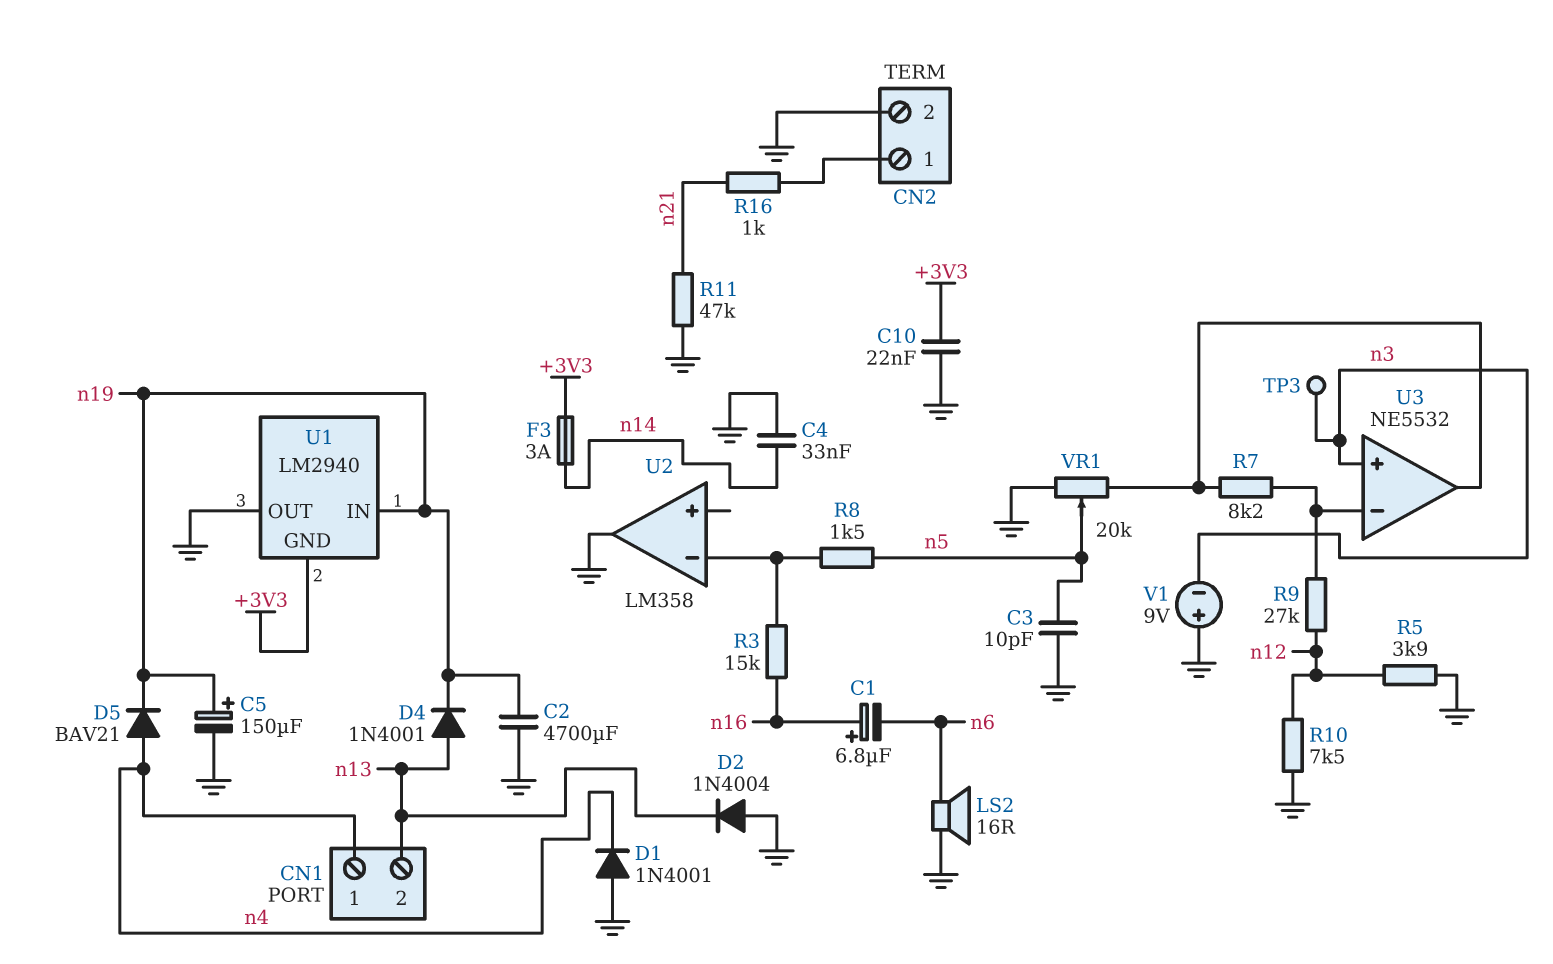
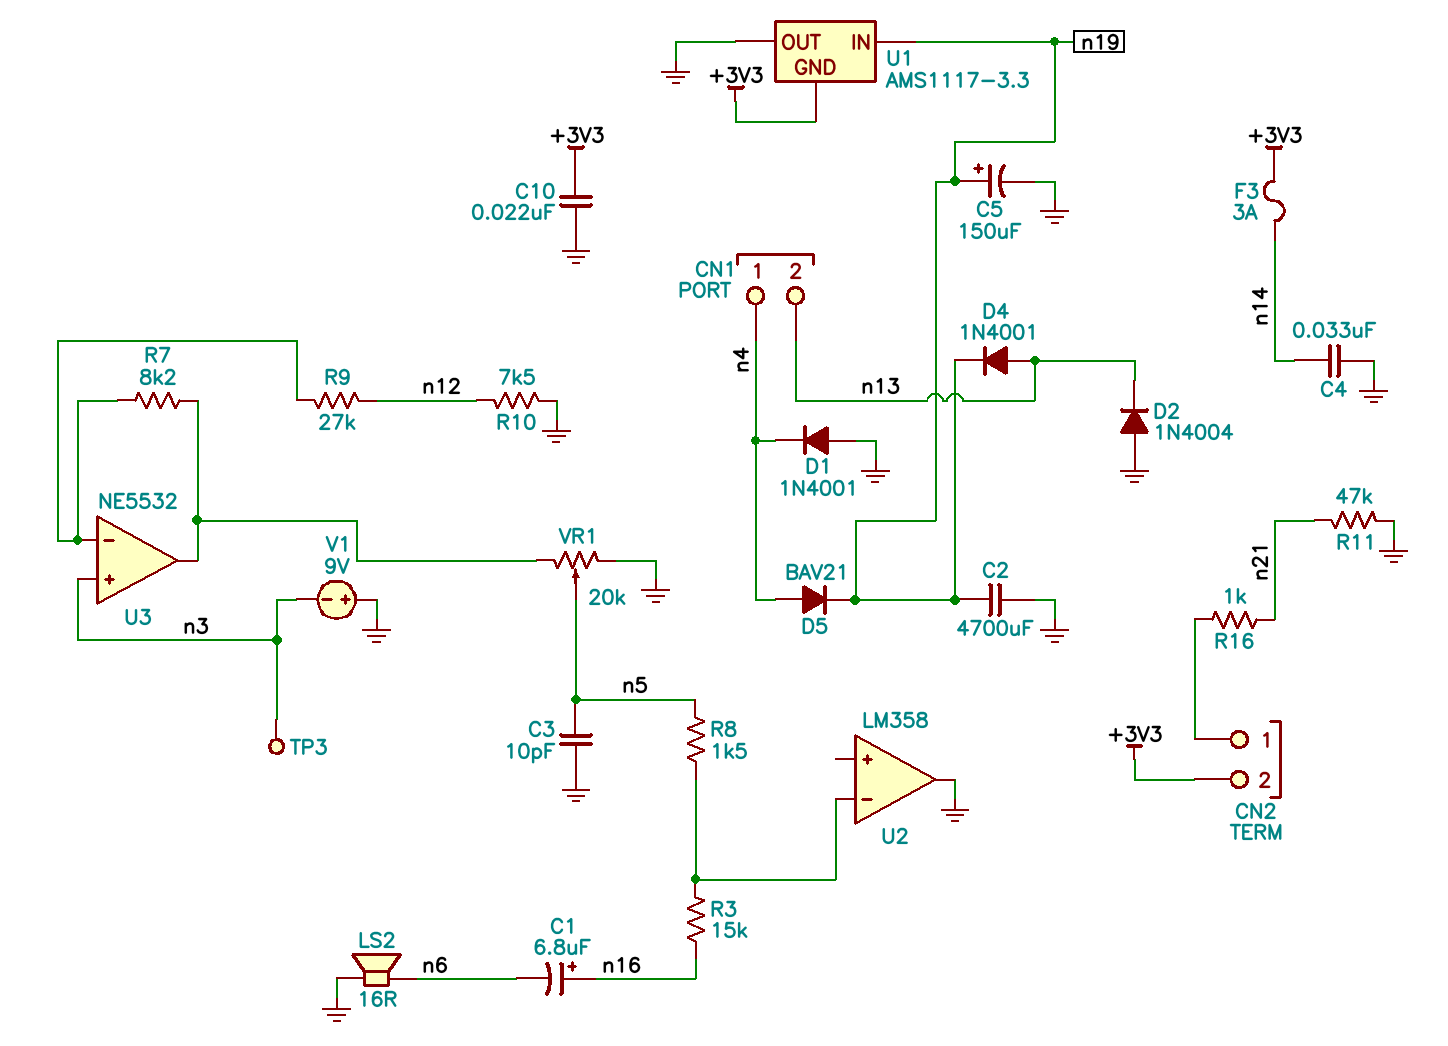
CN2 pin 2: GND -> +3V3
R5: 3.9k (GND, n12) -> none
U1: LM2940 -> AMS1117-3.3

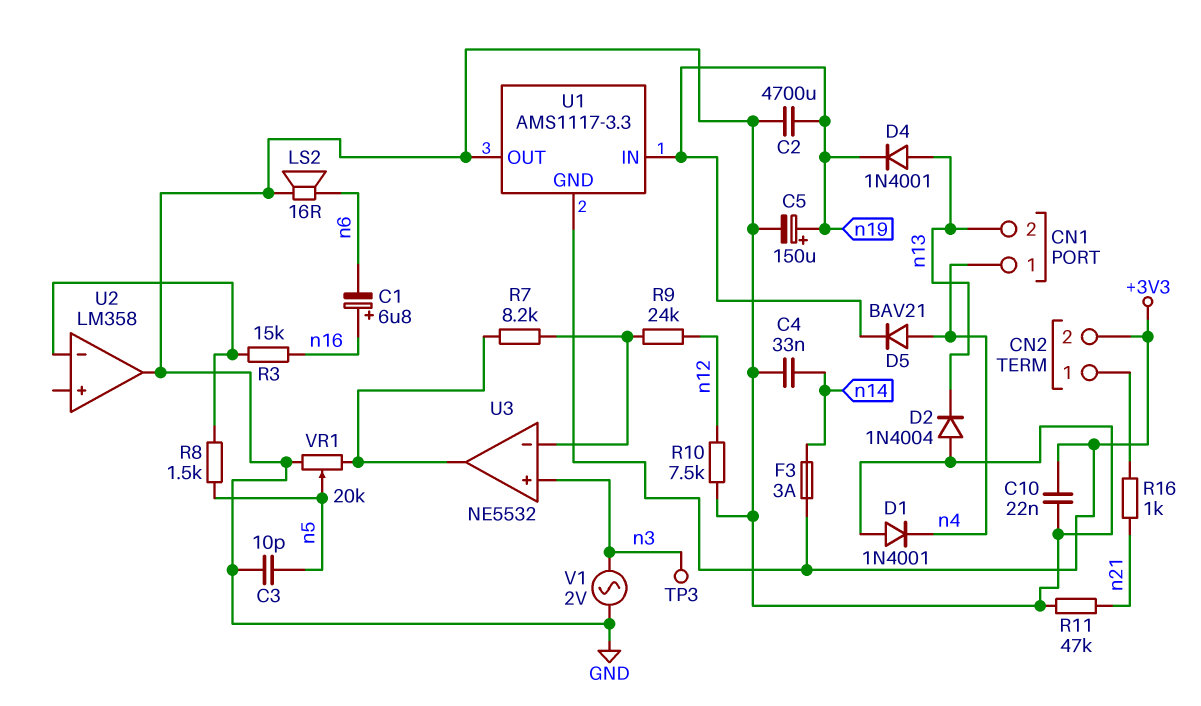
R9: 27k (U3/in-, n12) -> 24k (U3/in-, n12)
V1: 9V (plus GND, minus n3) -> AC 2V (GND, n3)

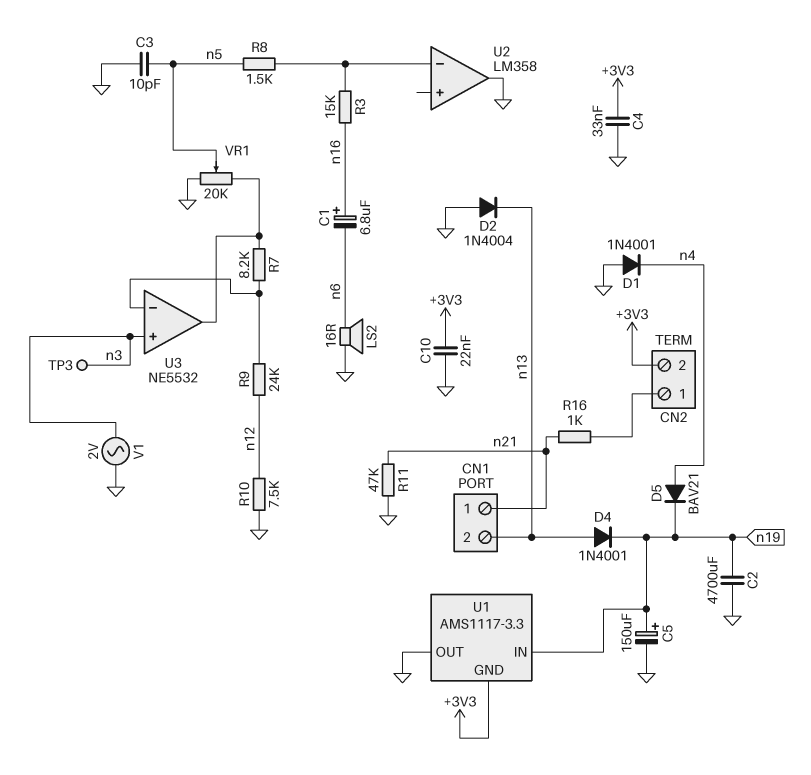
C4: 33nF (GND, n14) -> 33nF (+3V3, GND)
CN1 pin 1: n4 -> n21
F3: 3A (+3V3, n14) -> none

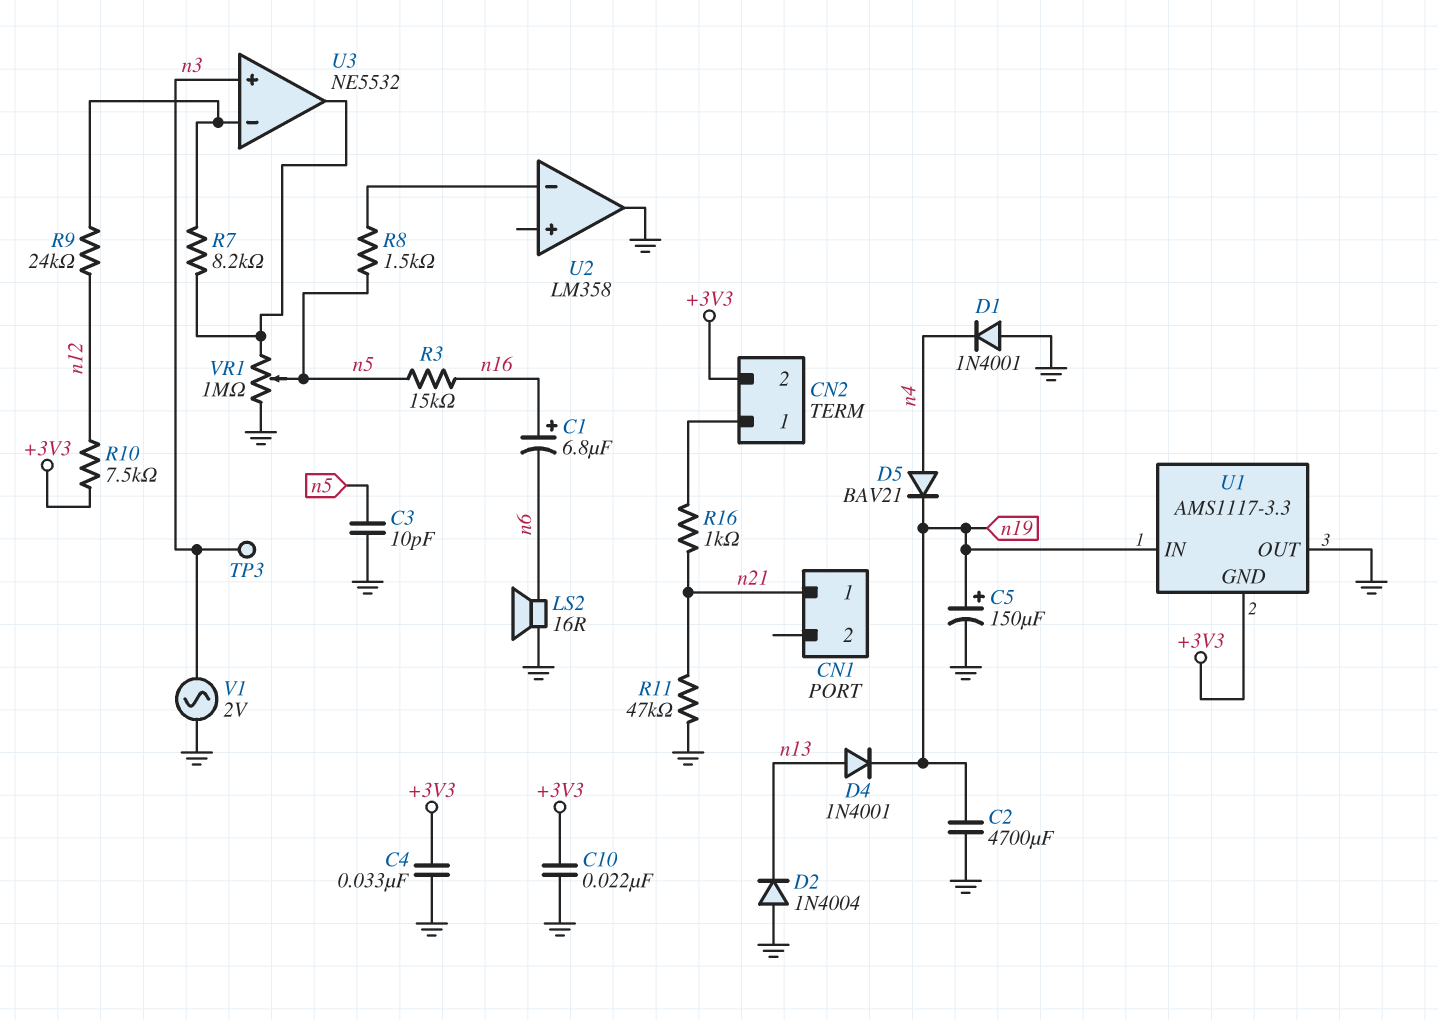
CN1 pin 2: n13 -> none
R3: 15k (U2/in-, n16) -> 15k (n5, n16)
R10: 7.5k (GND, n12) -> 7.5k (+3V3, n12)
VR1: 20k (GND, U3/out, wiper n5) -> 1M (GND, U3/out, wiper n5)

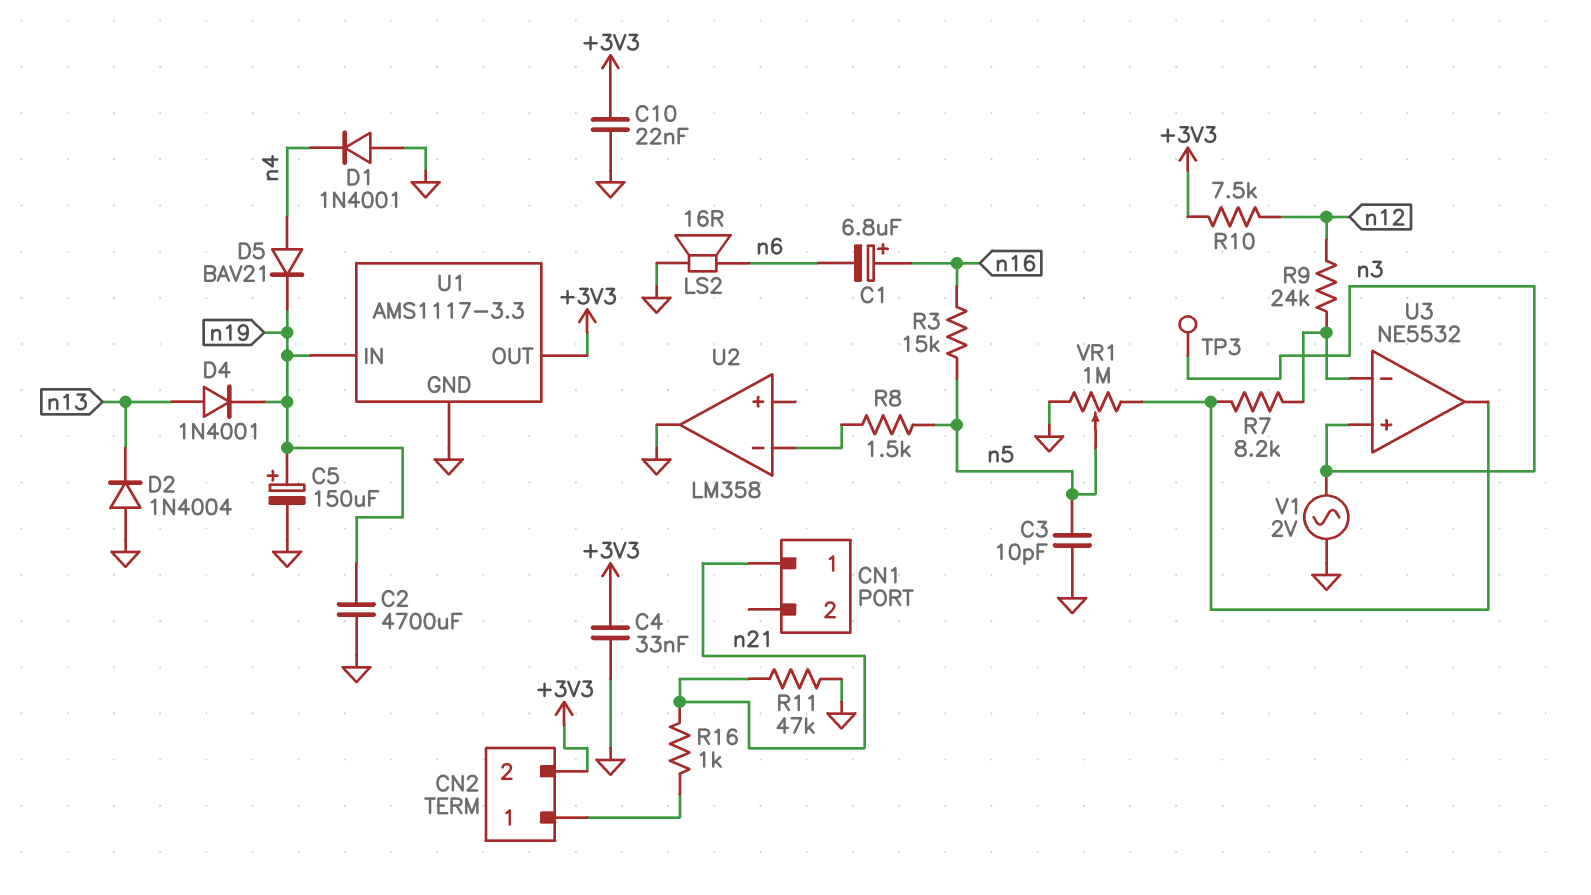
U1 pin GND: +3V3 -> GND
U1 pin OUT: GND -> +3V3

